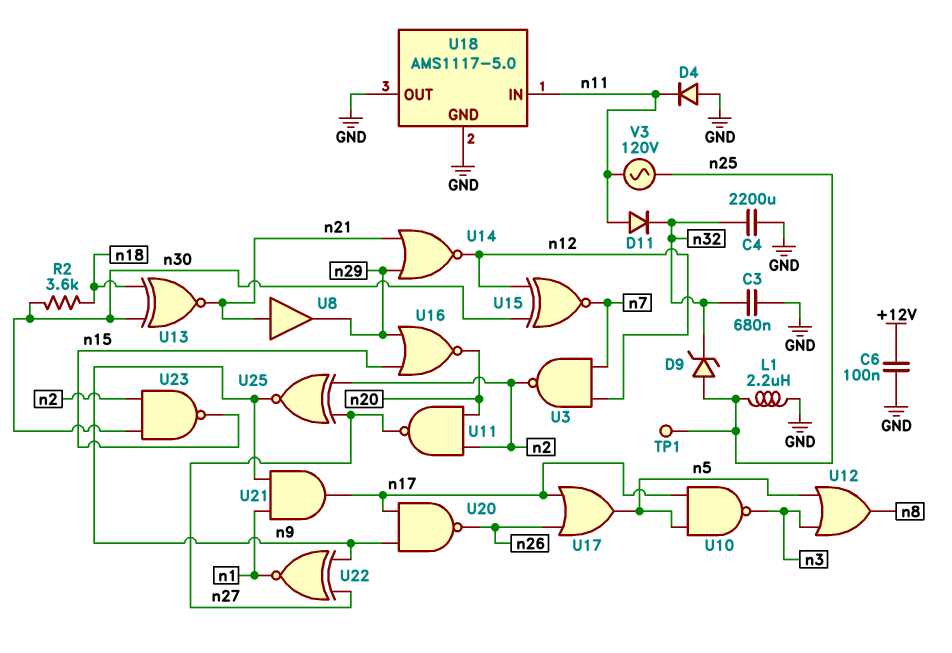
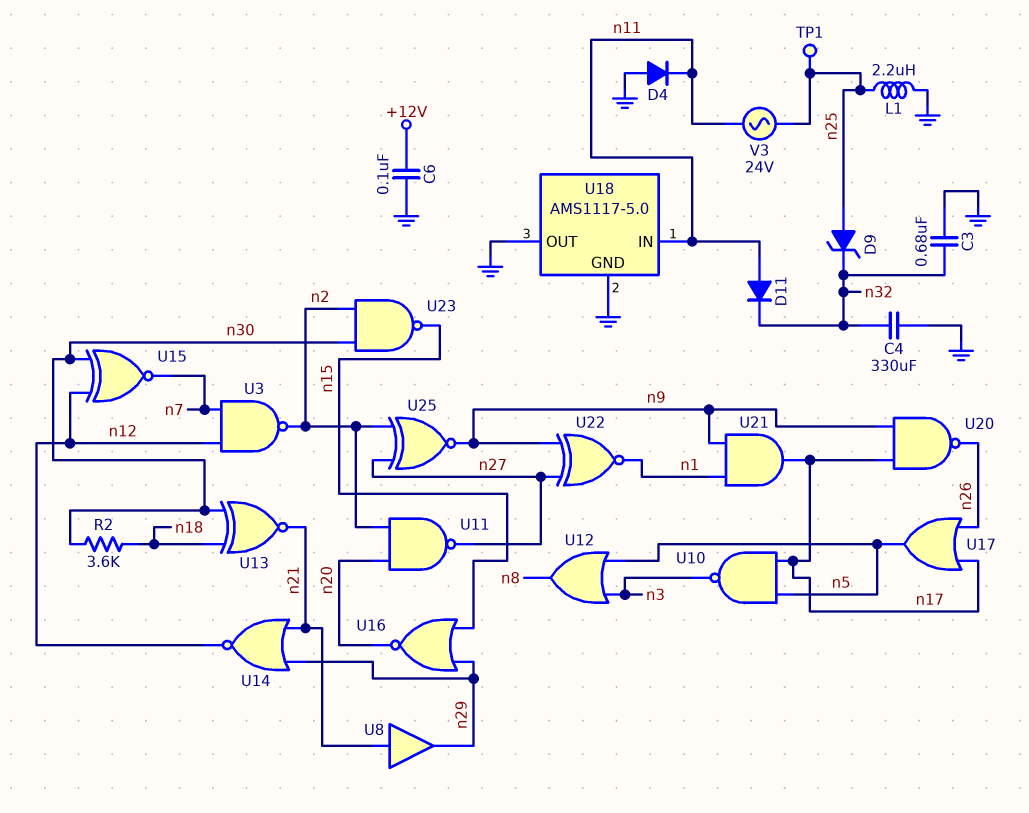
C4: 2200uF (GND, n32) -> 330uF (GND, n32)
V3: AC 120V (n11, n25) -> AC 24V (n11, n25)

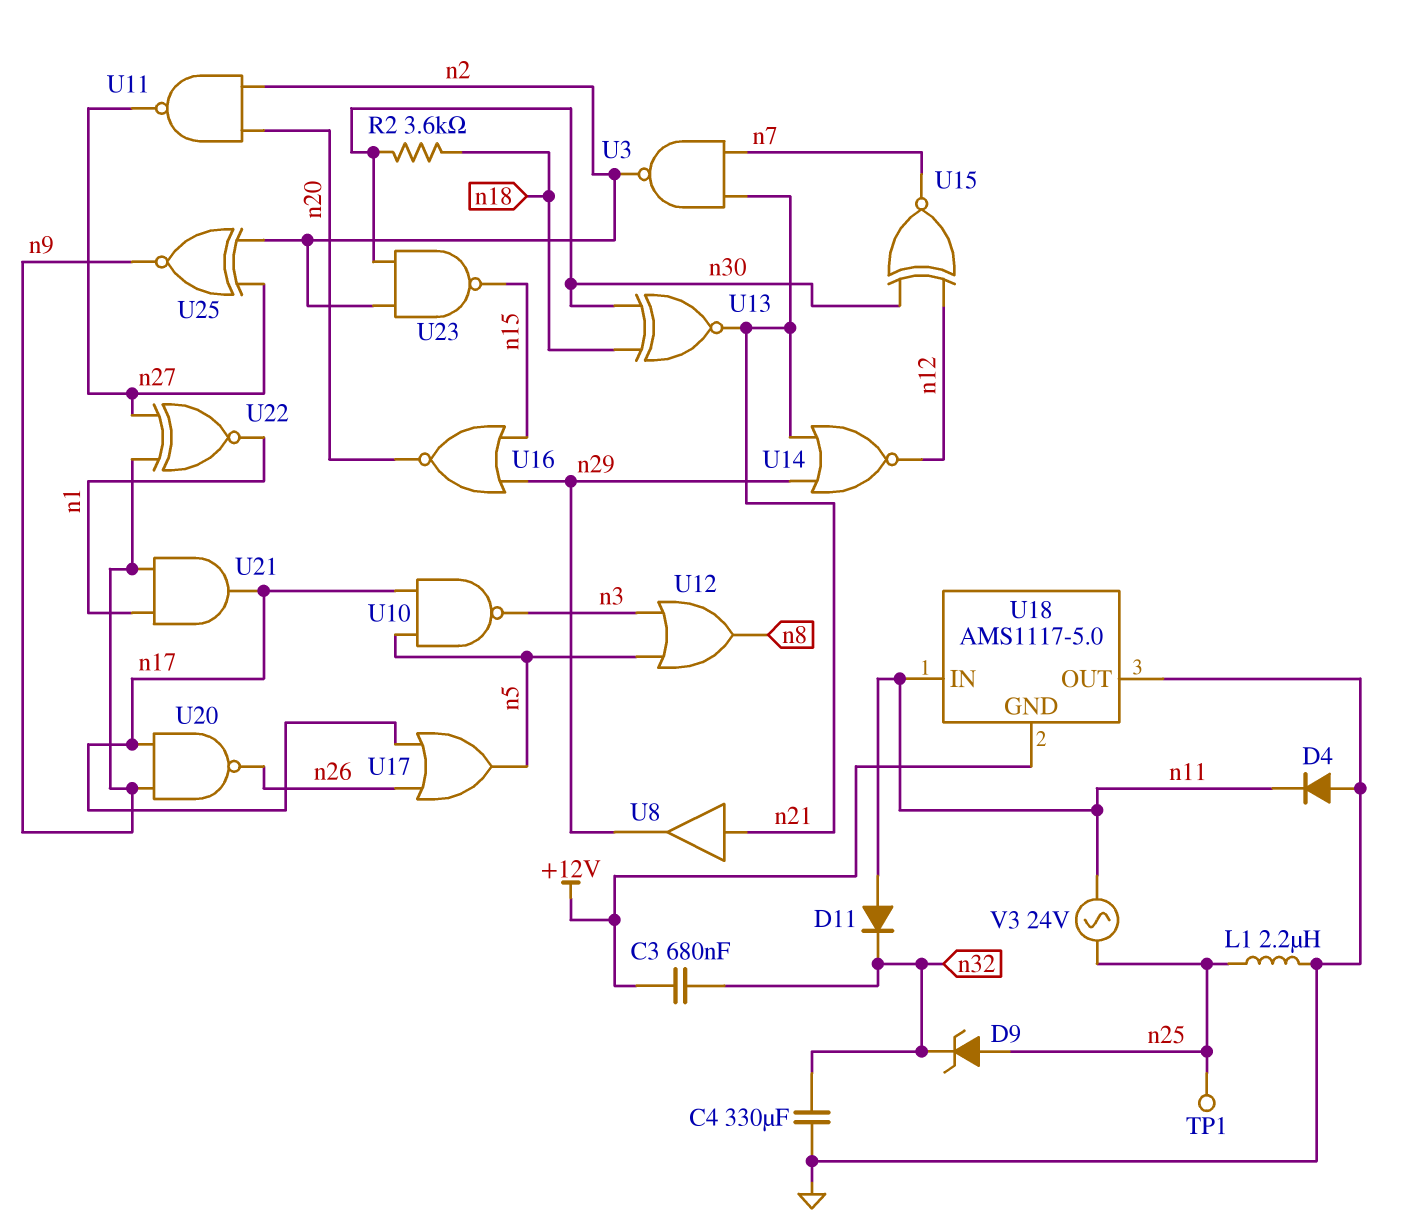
C3: 680nF (GND, n32) -> 680nF (+12V, n32)
C6: 100nF (+12V, GND) -> none
U3: NAND (in n7, in n12, out n2) -> NAND (in n7, in n21, out n2)
U18 pin GND: GND -> +12V

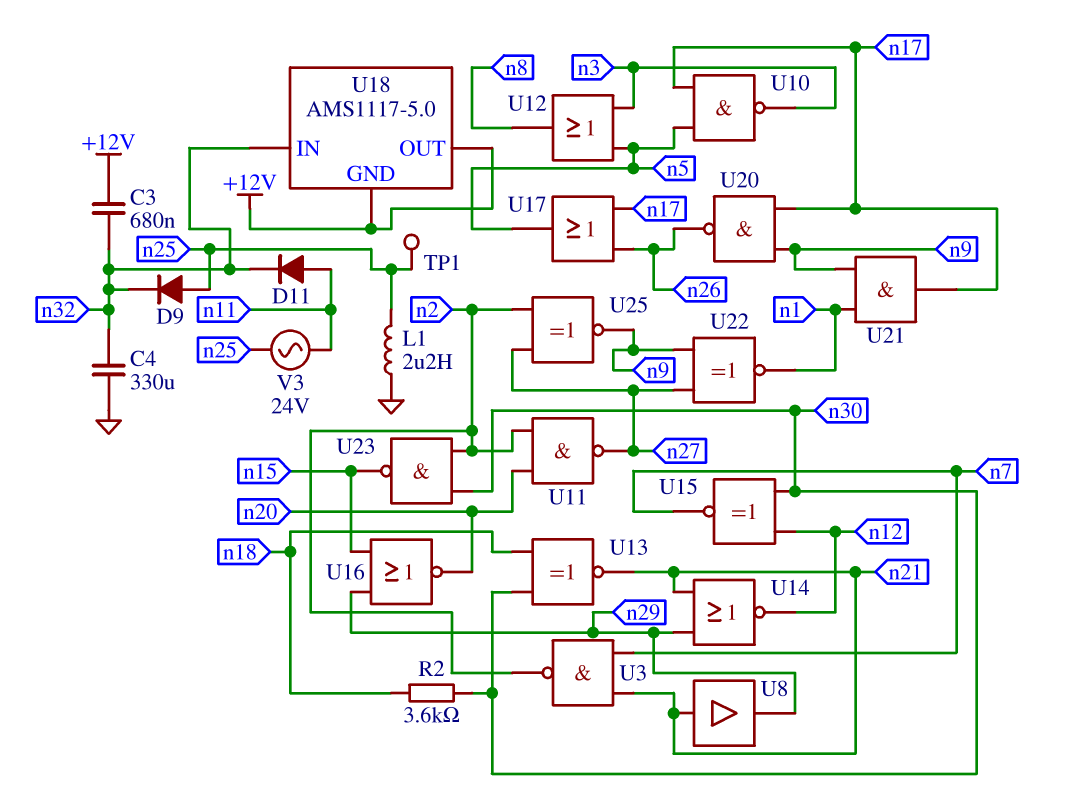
D4: diode (A GND, K n11) -> none
D9: zener (A n25, K n32) -> diode (A n25, K n32)
U18 pin IN: n11 -> n32
U18 pin OUT: GND -> +12V

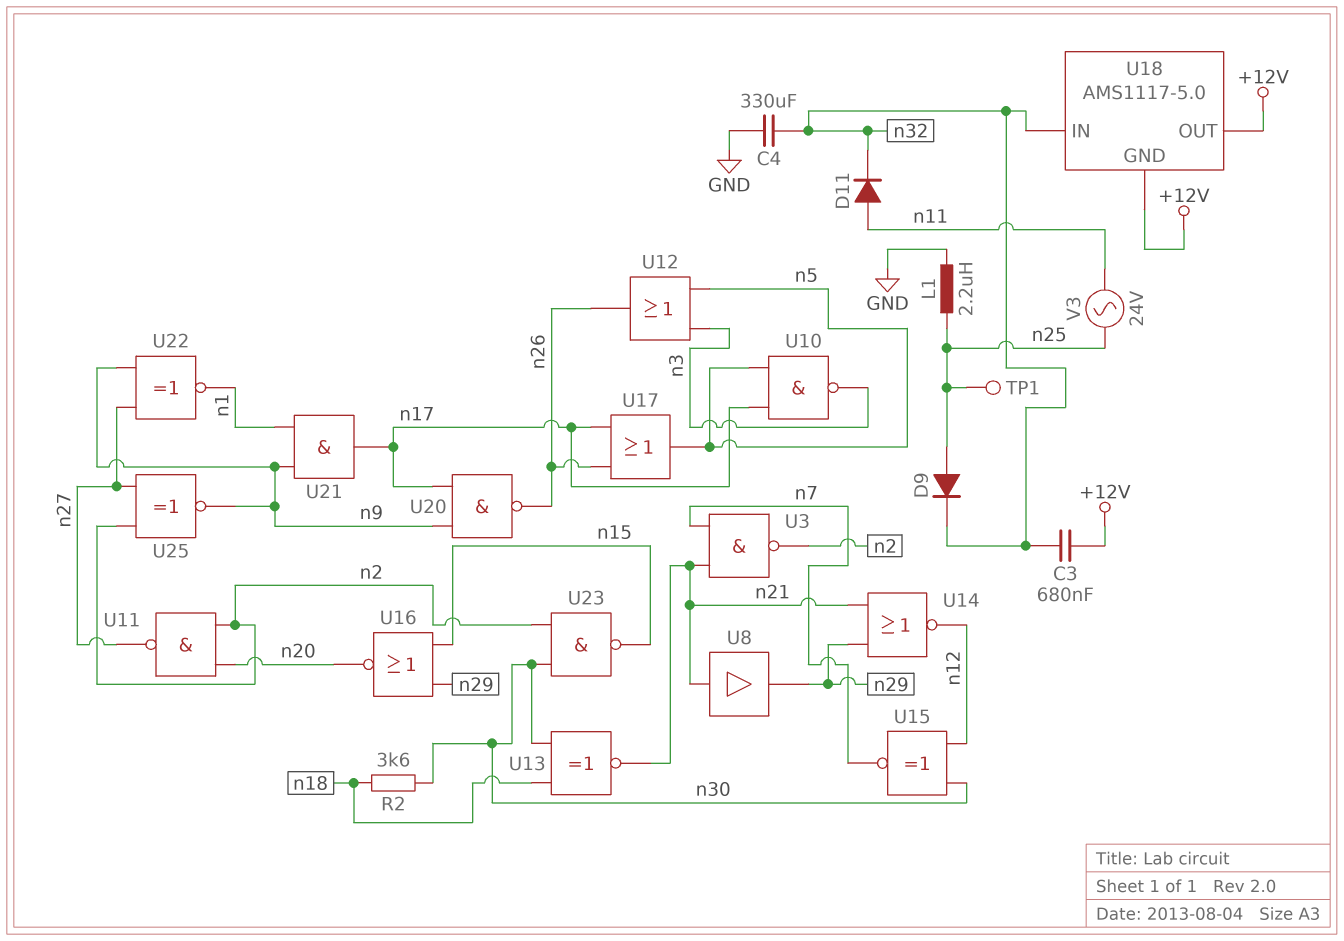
U12: OR (in n3, in n5, out n8) -> OR (in n3, in n5, out n26)

